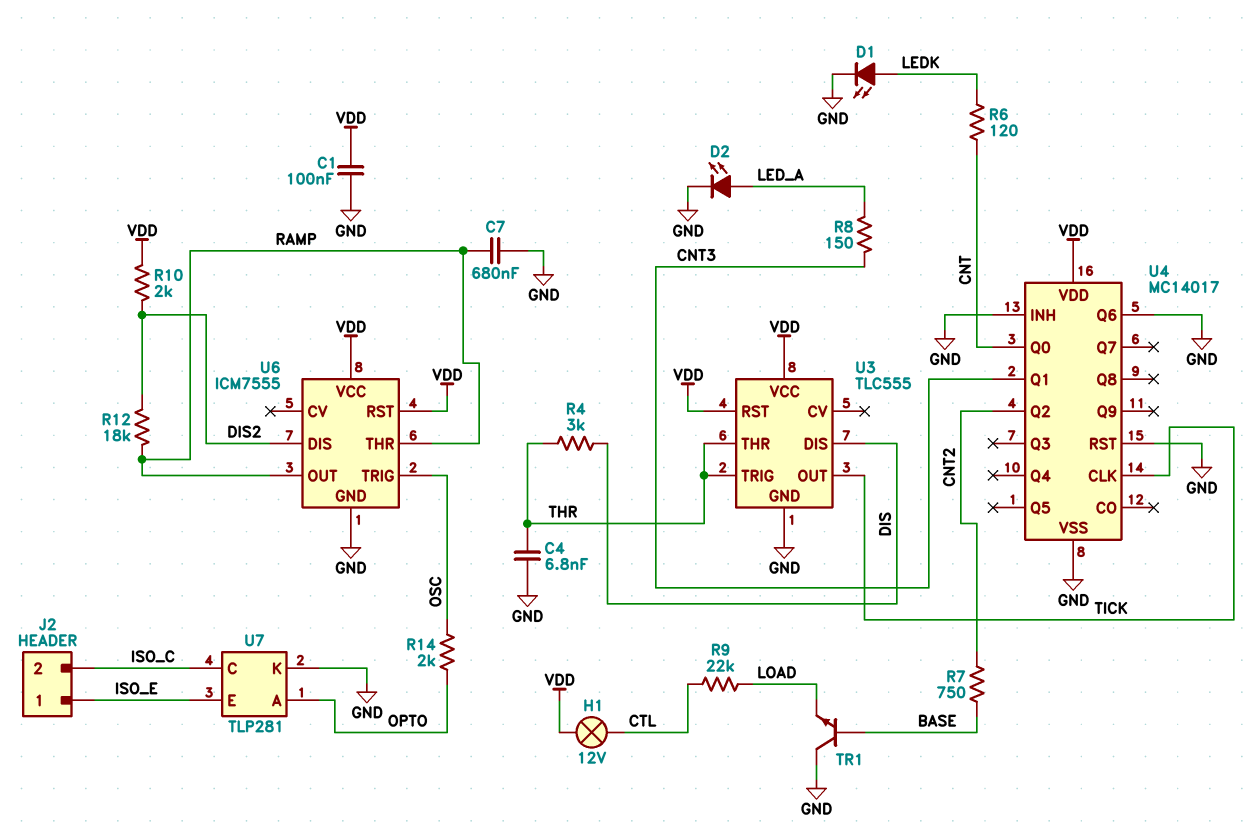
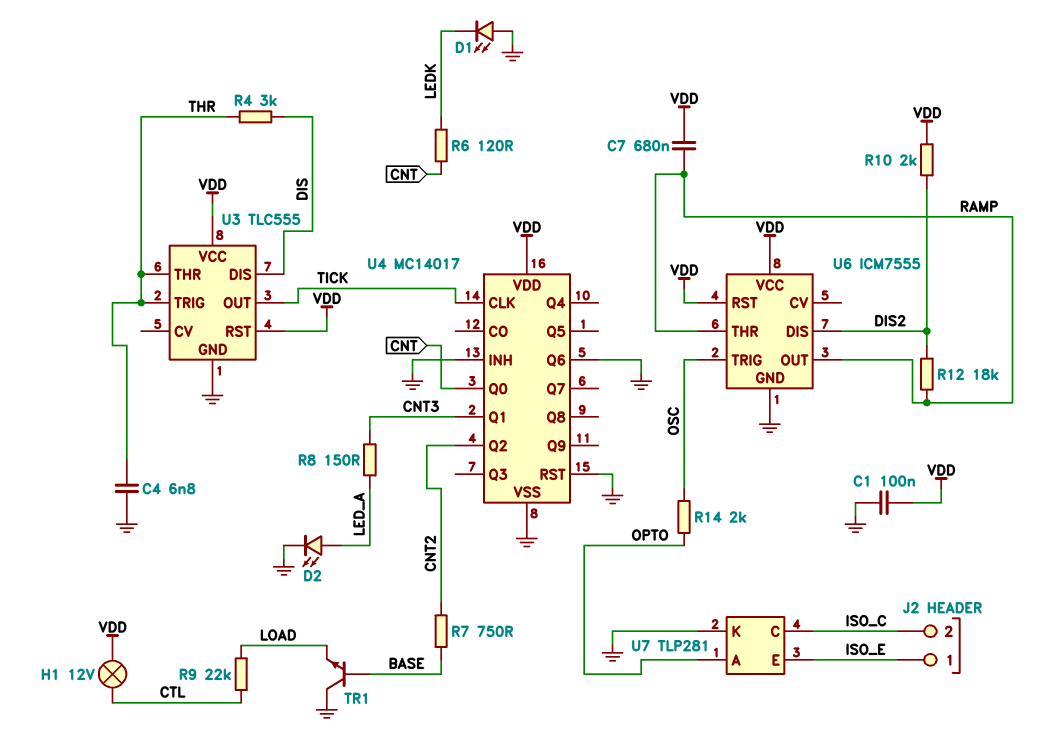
C7: 680nF (GND, RAMP) -> 680nF (RAMP, VDD)
D1: LED (A LEDK, K GND) -> LED (A GND, K LEDK)

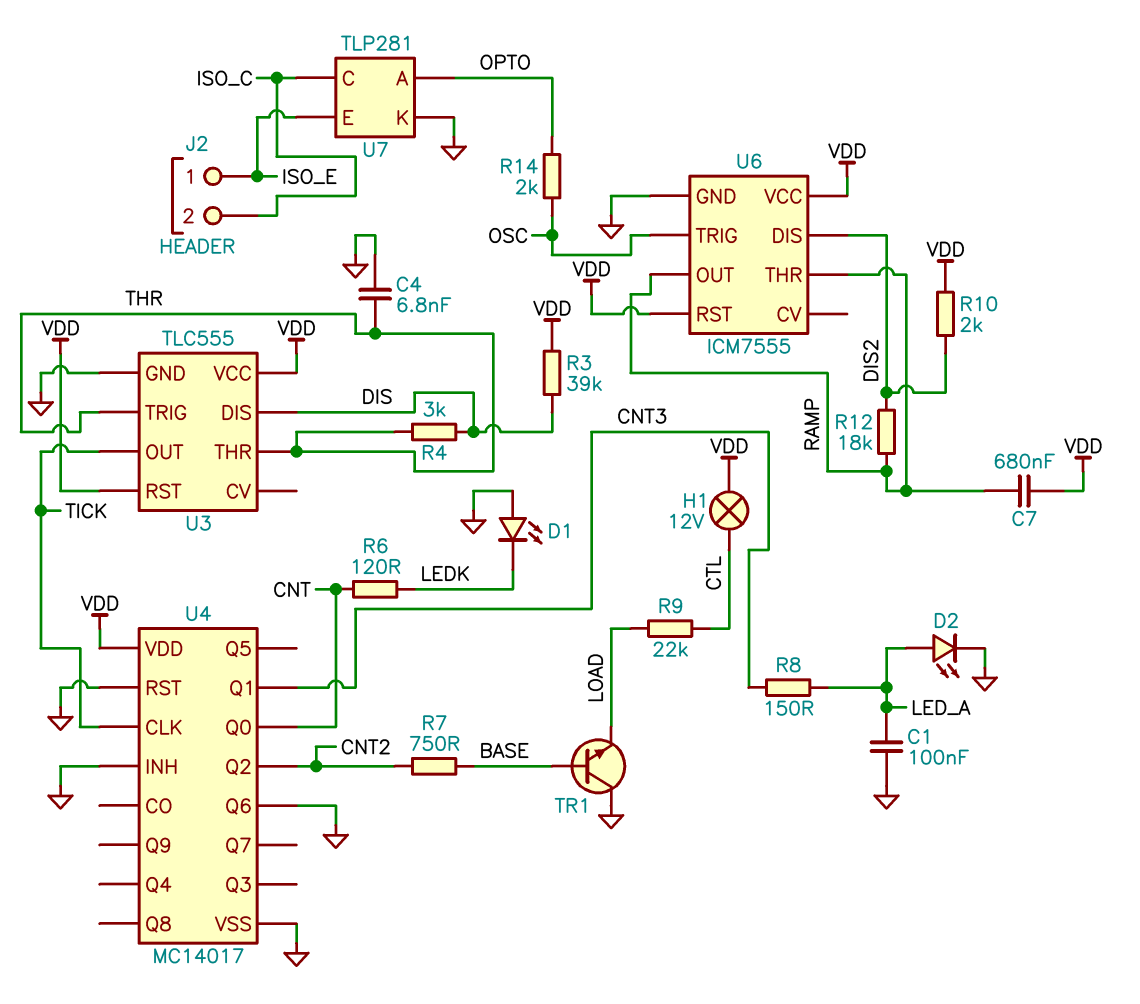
C1: 100nF (GND, VDD) -> 100nF (GND, LED_A)
R3: none -> 39k (DIS, VDD)

